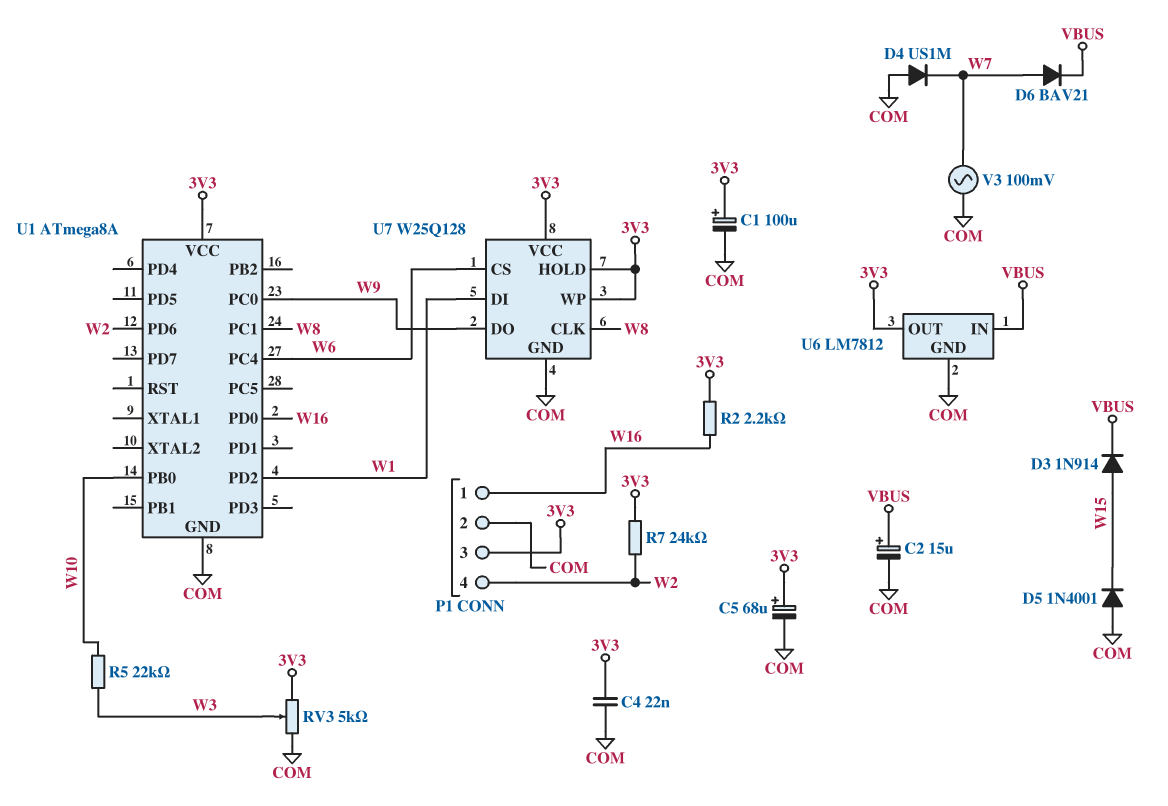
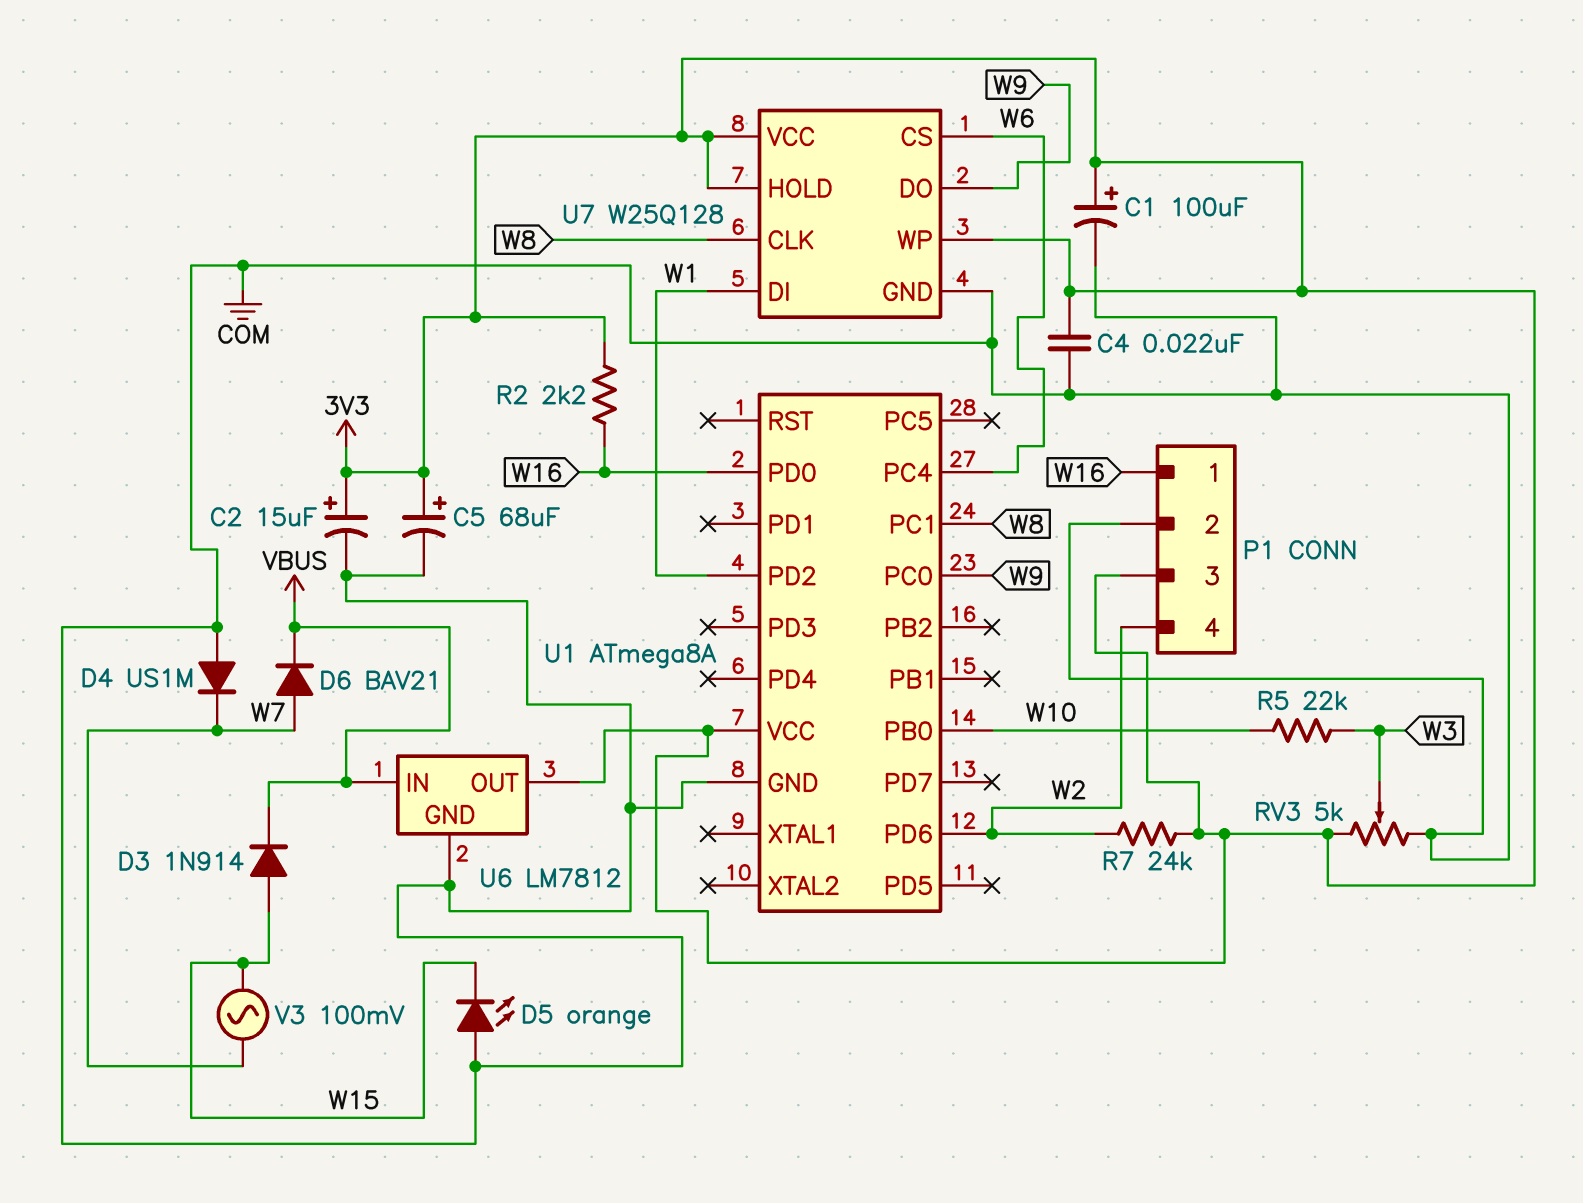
C2: 15uF (plus VBUS, minus COM) -> 15uF (plus 3V3, minus COM)
D5: diode 1N4001 (A COM, K W15) -> LED orange (A COM, K W15)
V3: AC 100mV (COM, W7) -> AC 100mV (W7, W15)

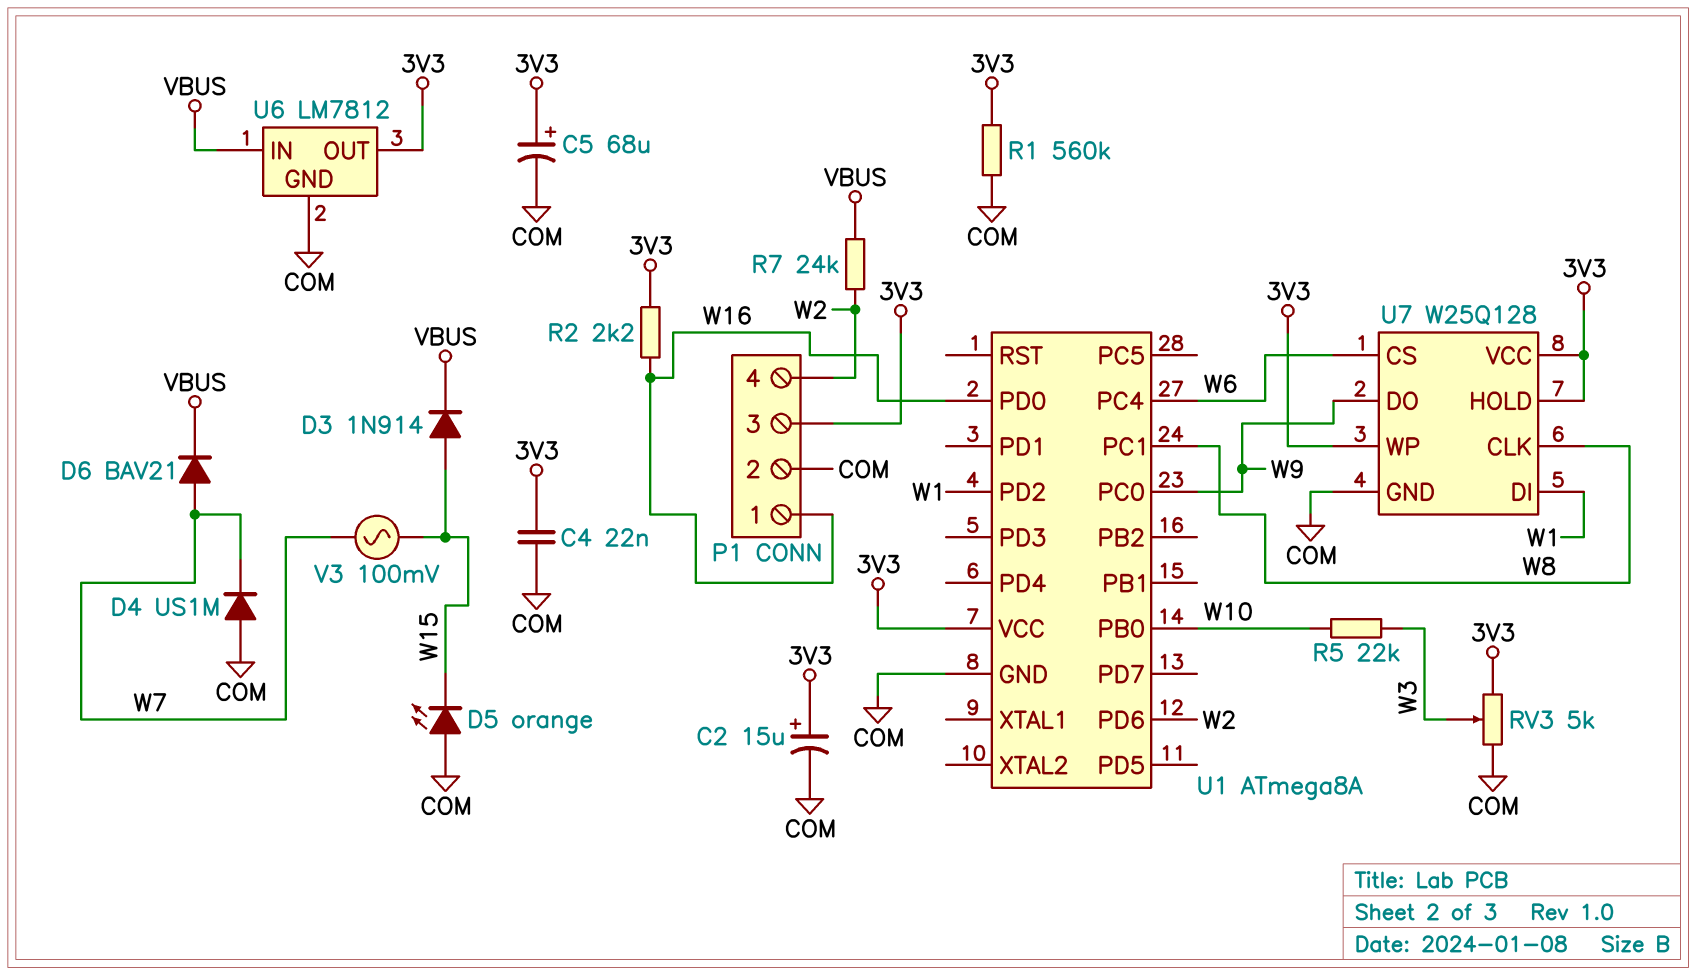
C1: 100uF (plus 3V3, minus COM) -> none
R1: none -> 560k (3V3, COM)
R7: 24k (3V3, W2) -> 24k (VBUS, W2)

